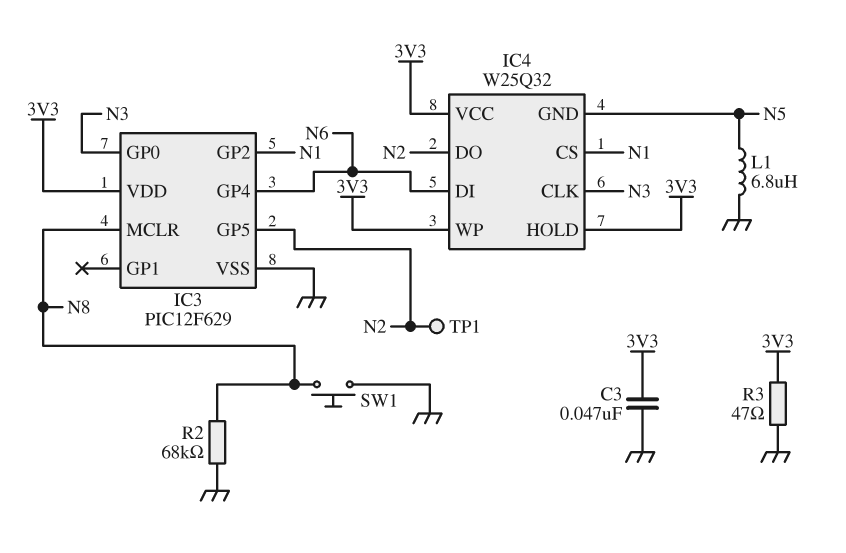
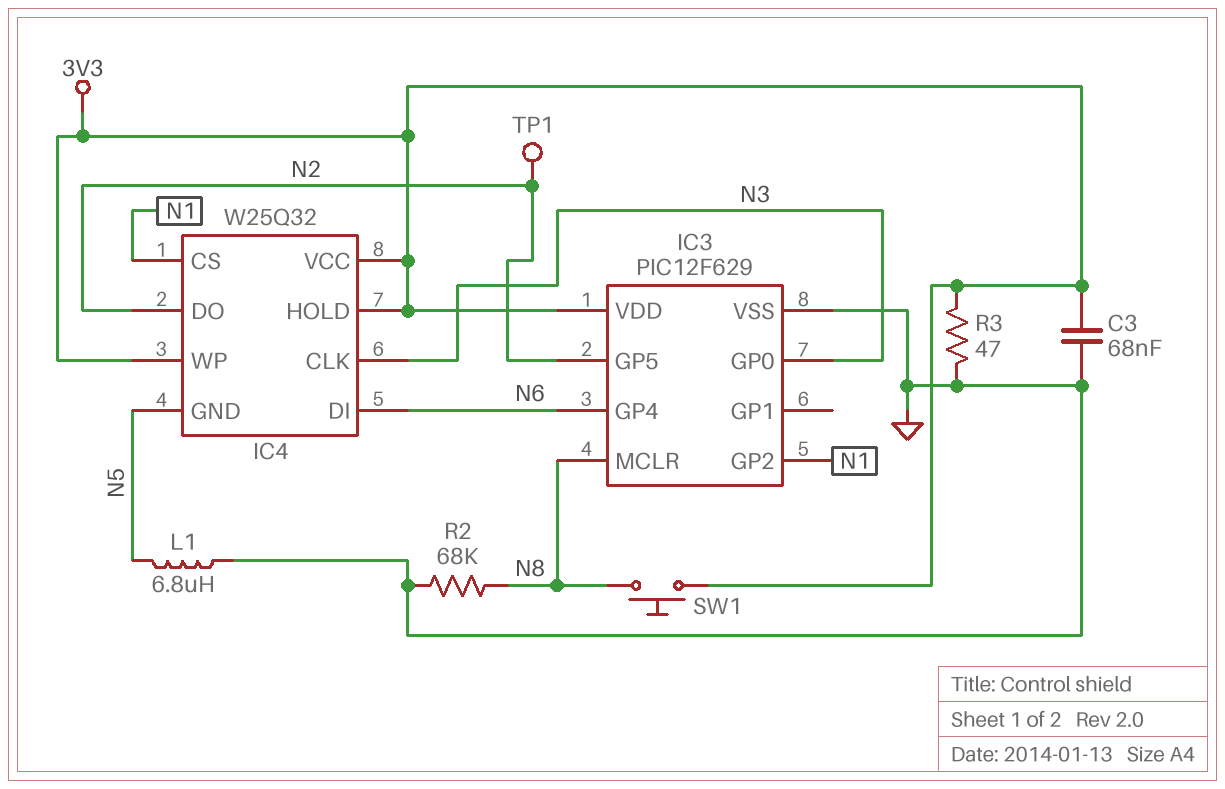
C3: 47nF (3V3, GND) -> 68nF (3V3, GND)
SW1: button (GND, N8) -> button (3V3, N8)

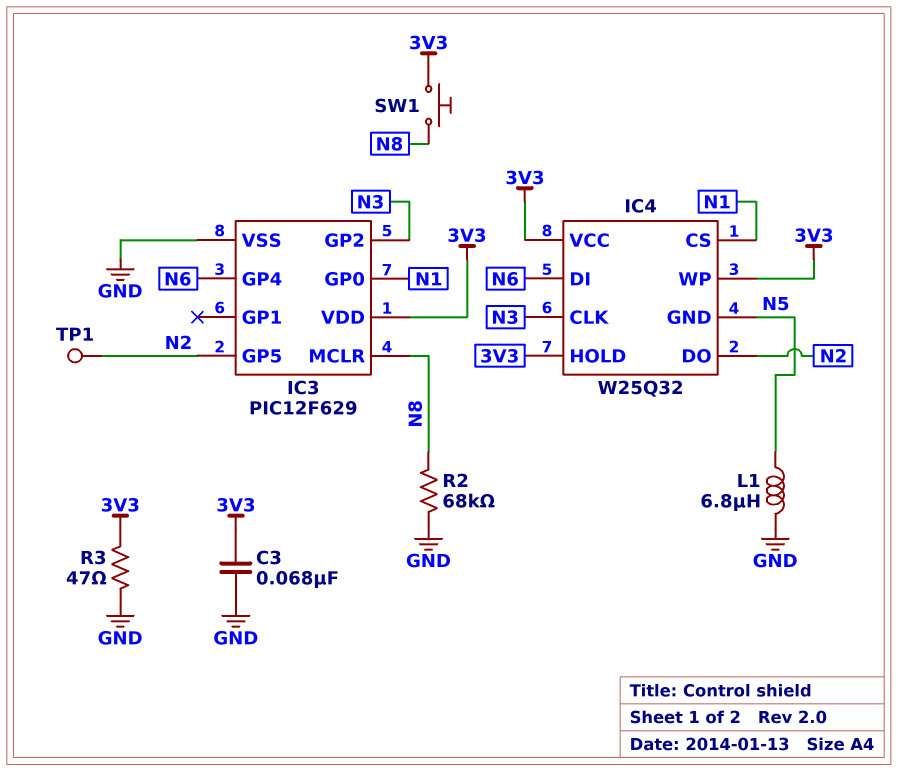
IC3 pin GP0: N3 -> N1
IC3 pin GP2: N1 -> N3

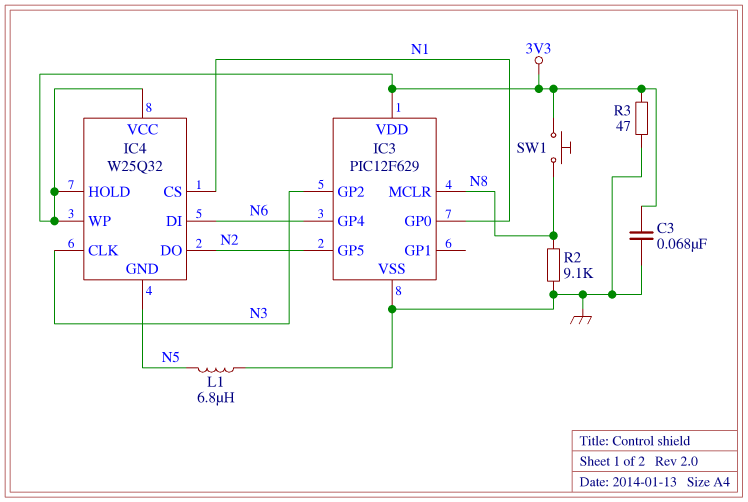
R2: 68k (GND, N8) -> 9.1k (GND, N8)
TP1: test point (N2) -> none

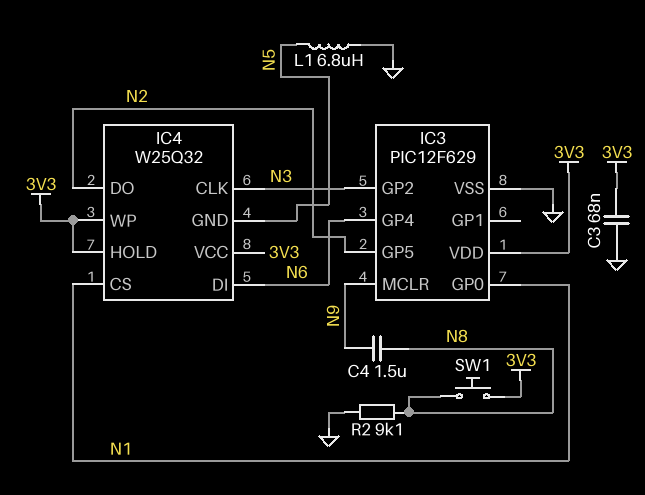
C4: none -> 1.5uF (N8, N9)
IC3 pin MCLR: N8 -> N9
R3: 47 (3V3, GND) -> none

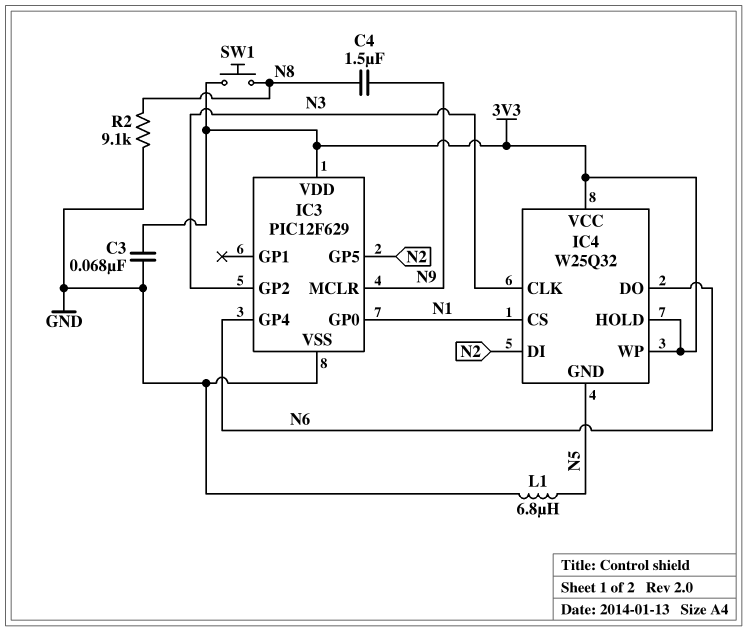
IC4 pin DI: N6 -> N2
IC4 pin DO: N2 -> N6

